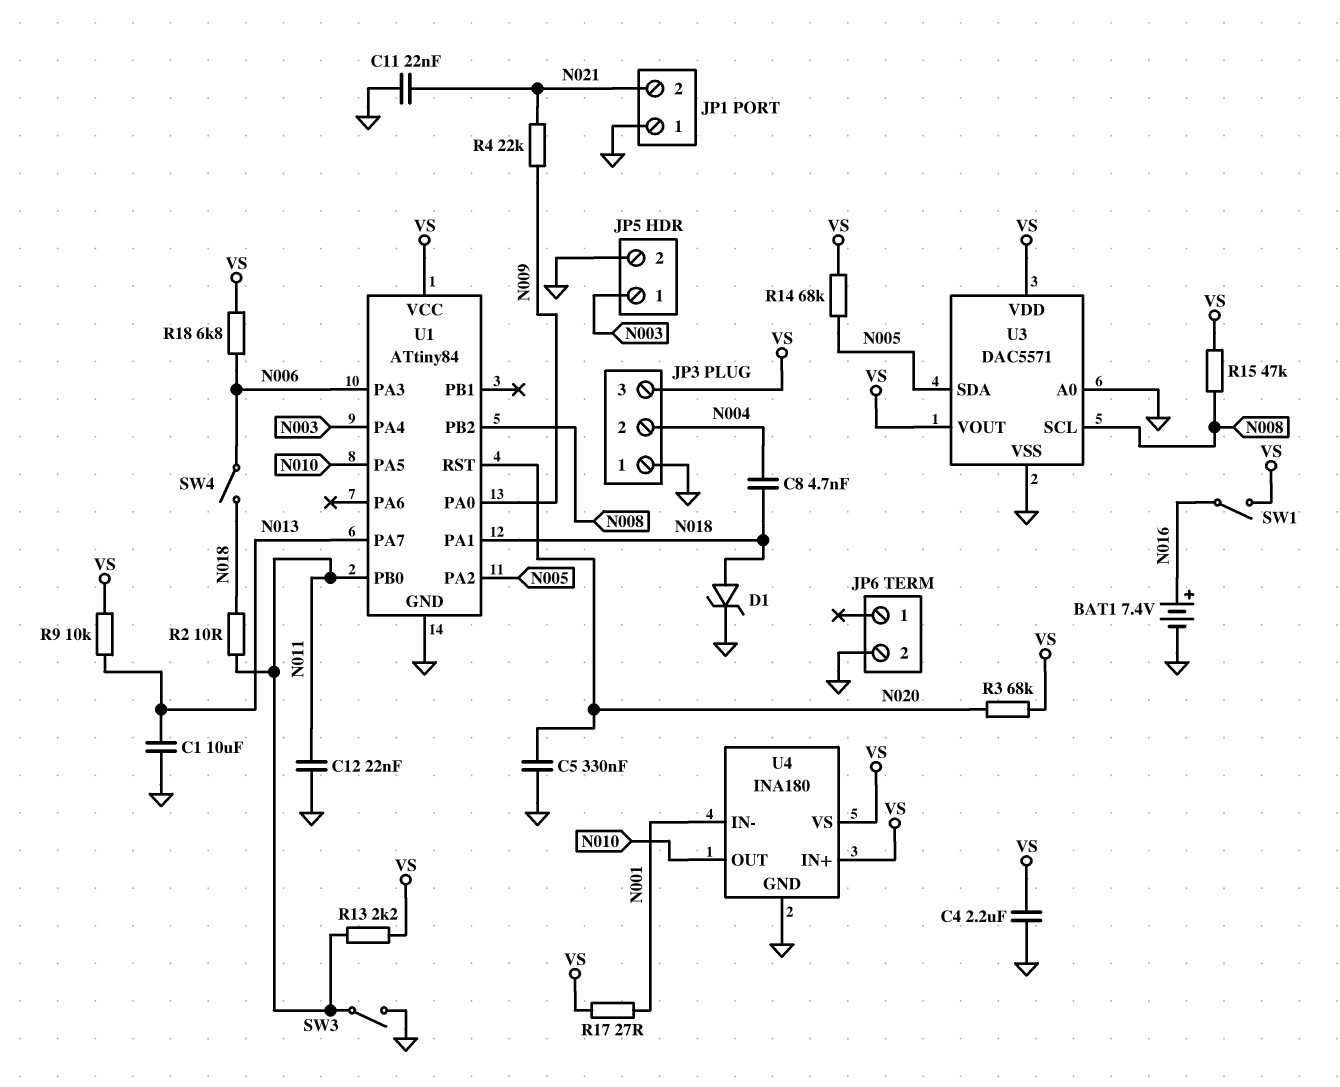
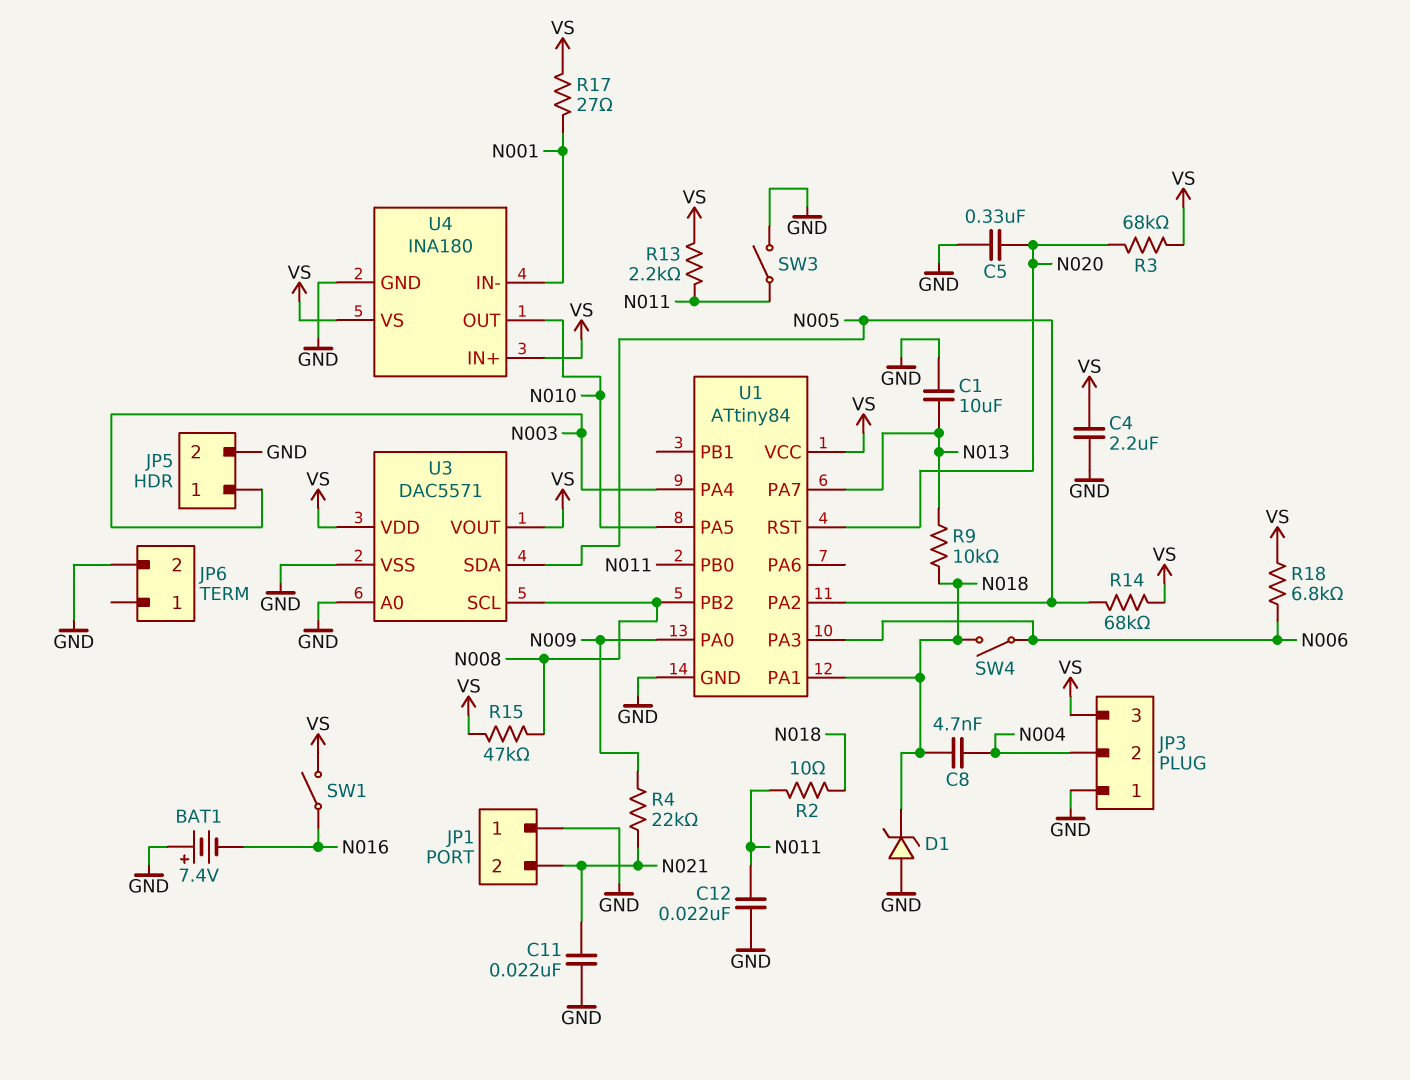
BAT1: 7.4V (plus N016, minus GND) -> 7.4V (plus GND, minus N016)
D1: zener (A N018, K GND) -> zener (A GND, K N018)
R9: 10k (N013, VS) -> 10k (N013, N018)

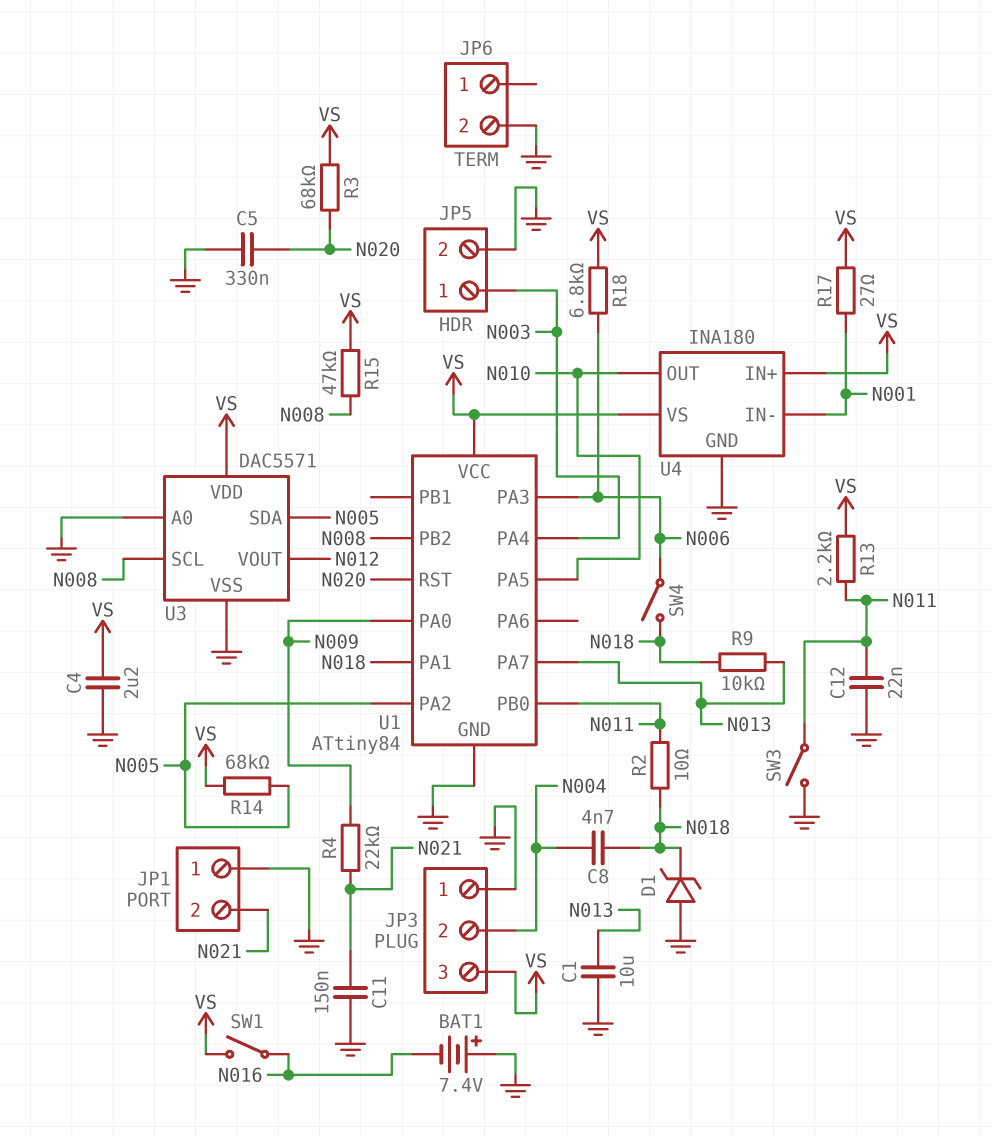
C11: 22nF (GND, N021) -> 150nF (GND, N021)
U3 pin VOUT: VS -> N012

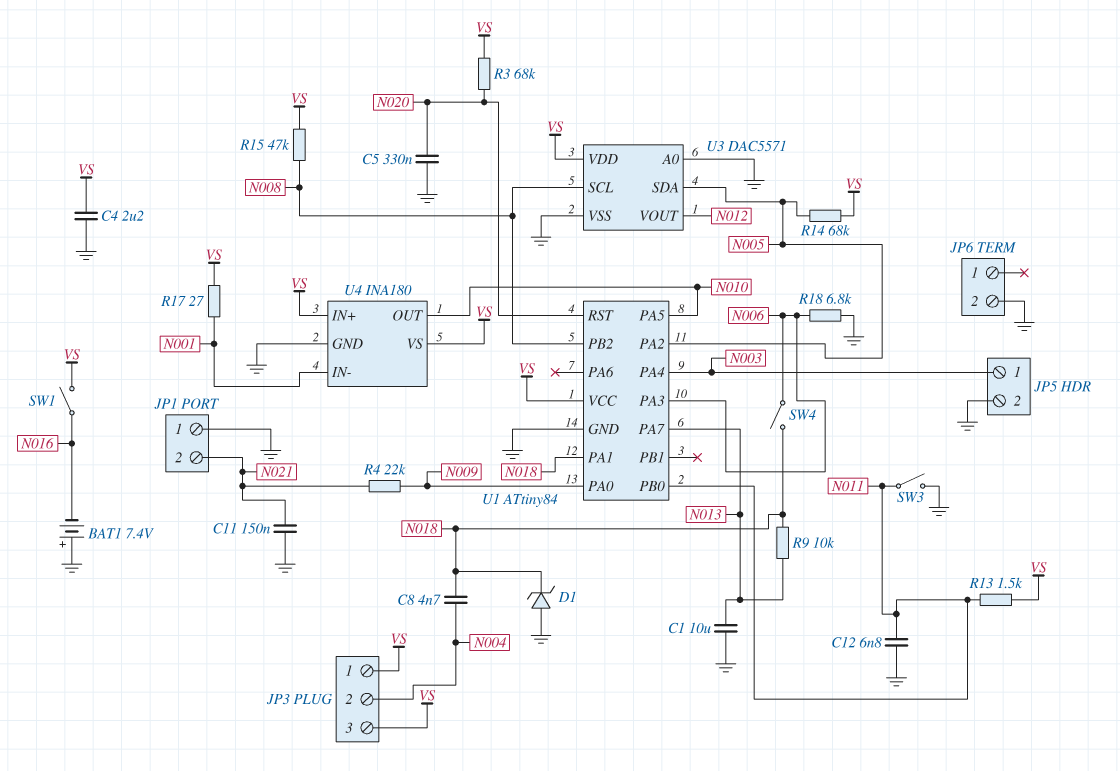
C12: 22nF (GND, N011) -> 6.8nF (GND, N011)
JP3 pin 1: GND -> VS
R2: 10 (N011, N018) -> none
R13: 2.2k (N011, VS) -> 1.5k (N011, VS)
R18: 6.8k (N006, VS) -> 6.8k (GND, N006)

